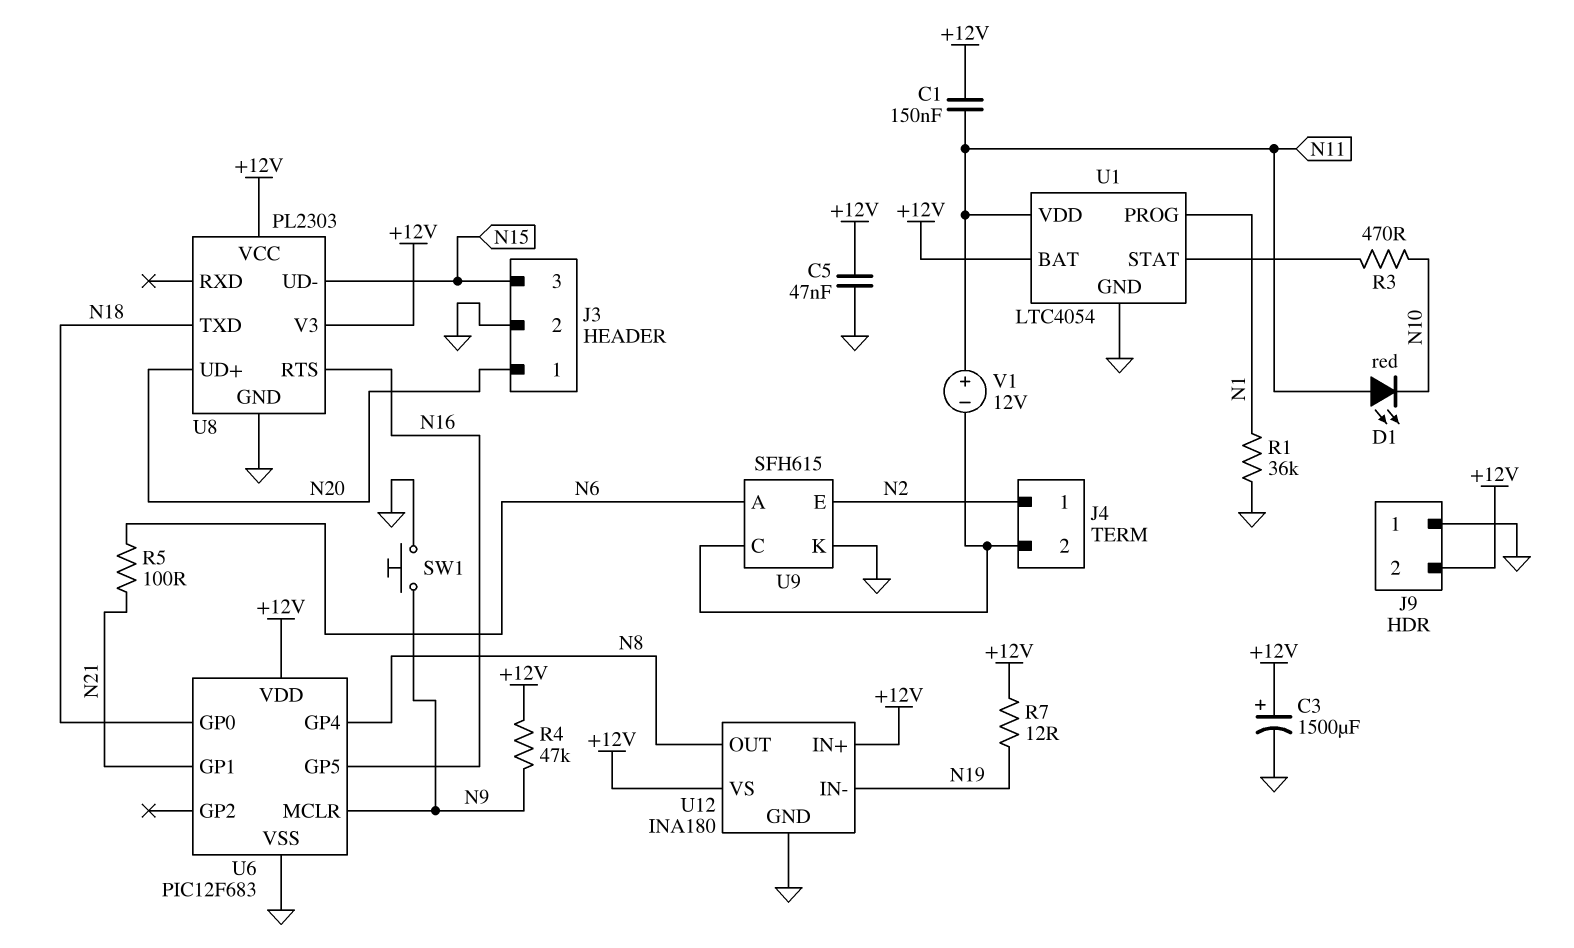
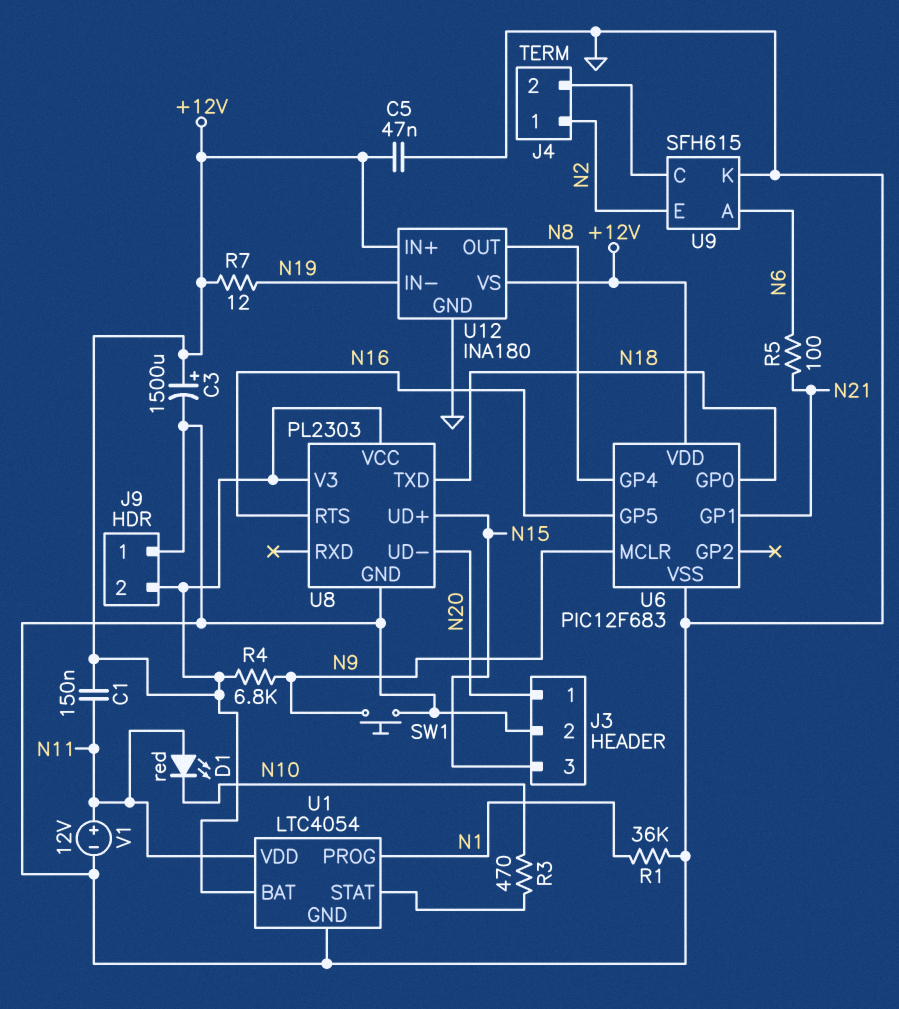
R4: 47k (+12V, N9) -> 6.8k (+12V, N9)
U8 pin UD+: N20 -> N15
U8 pin UD-: N15 -> N20
V1: 12V (plus N11, minus J4/2) -> 12V (plus N11, minus GND)

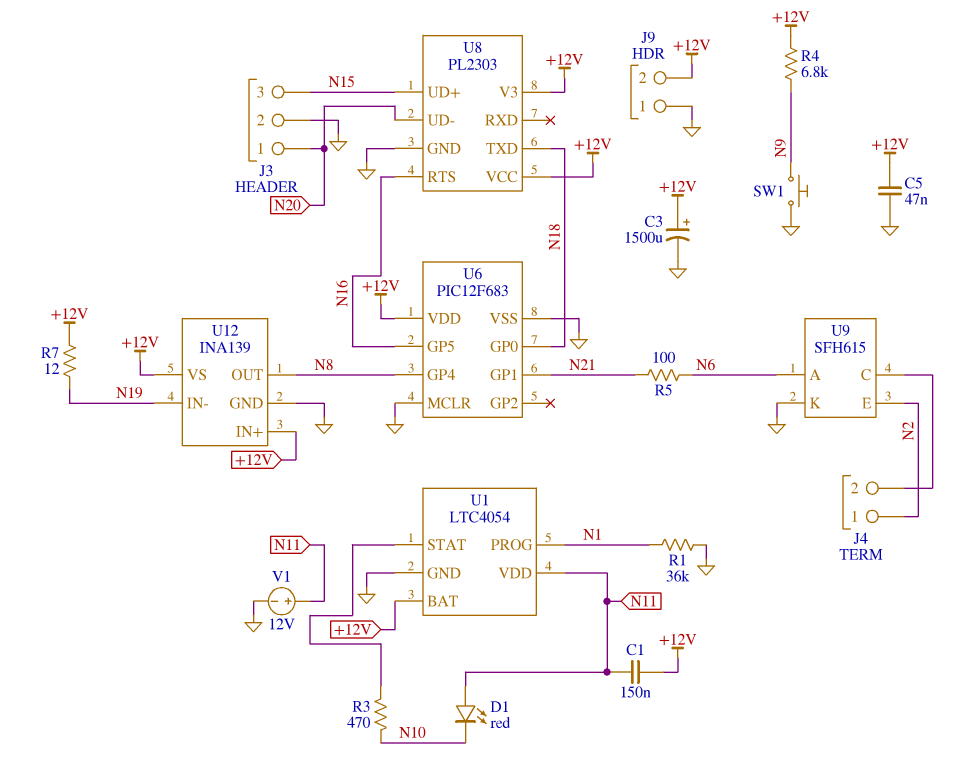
U6 pin MCLR: N9 -> GND
U12: INA180 -> INA139

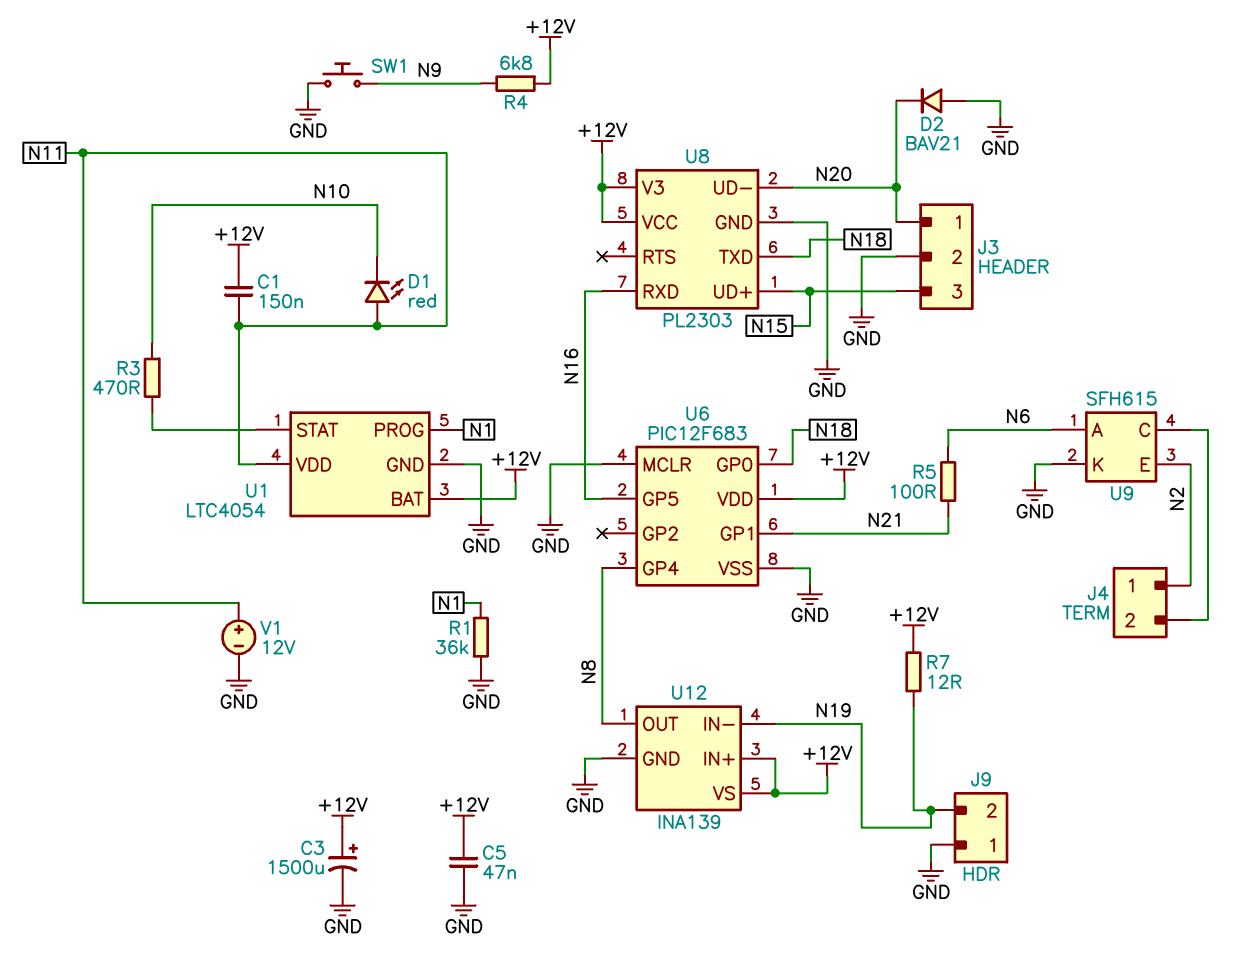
D2: none -> diode BAV21 (A GND, K N20)
J9 pin 2: +12V -> N19
U8 pin RTS: N16 -> none
U8 pin RXD: none -> N16

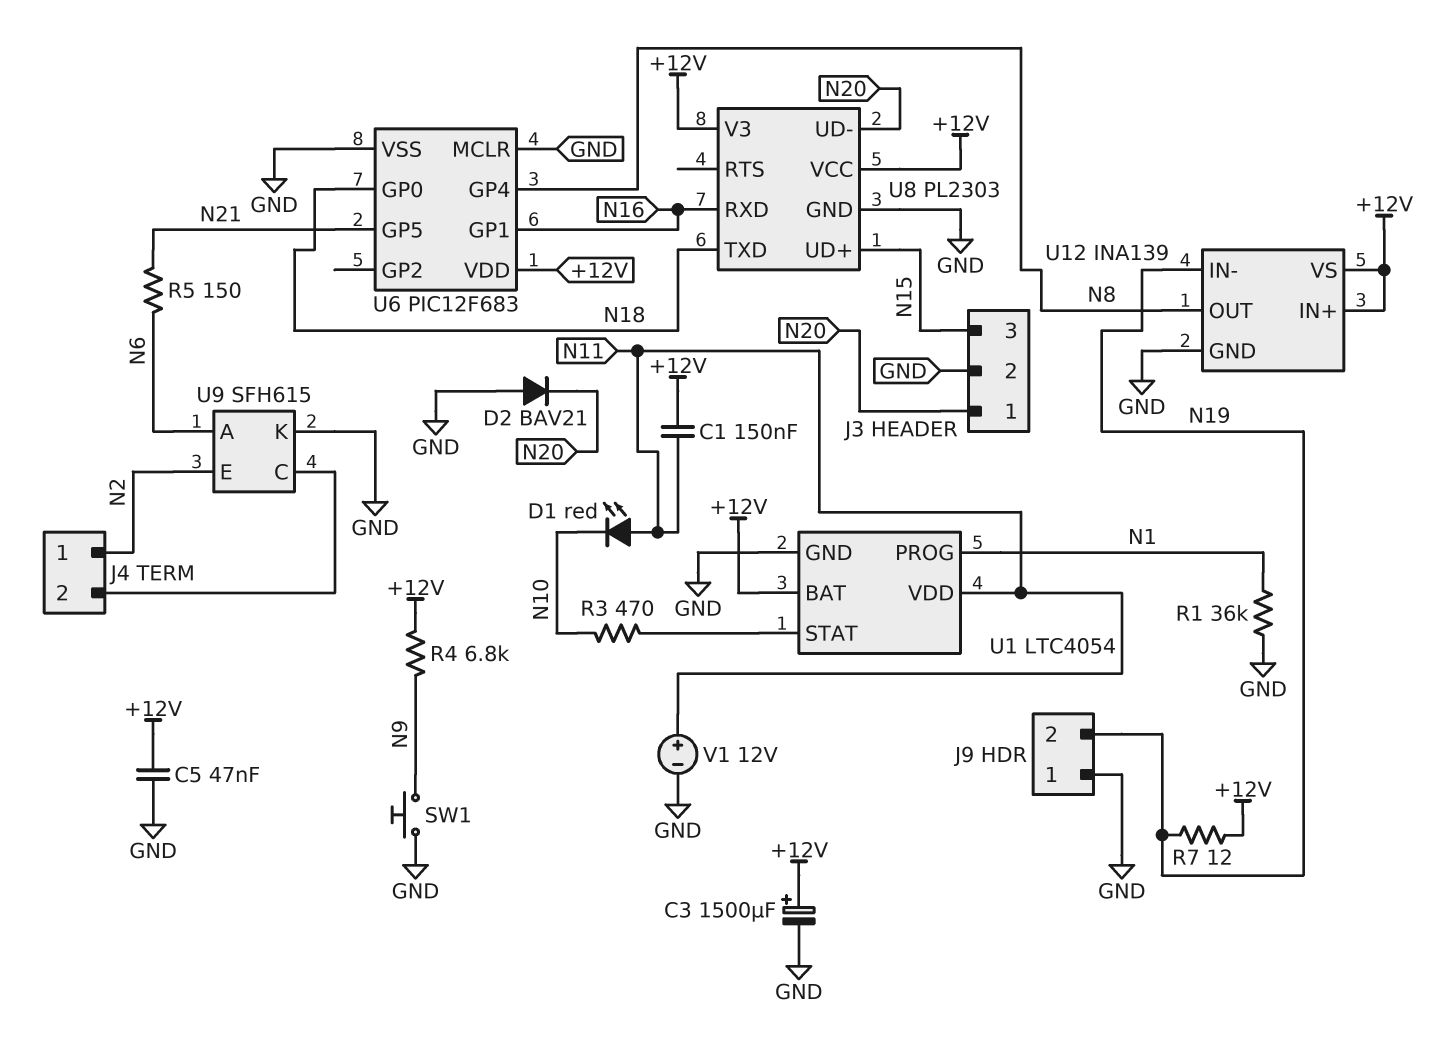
R5: 100 (N6, N21) -> 150 (N6, N21)
U6 pin GP1: N21 -> N16
U6 pin GP5: N16 -> N21

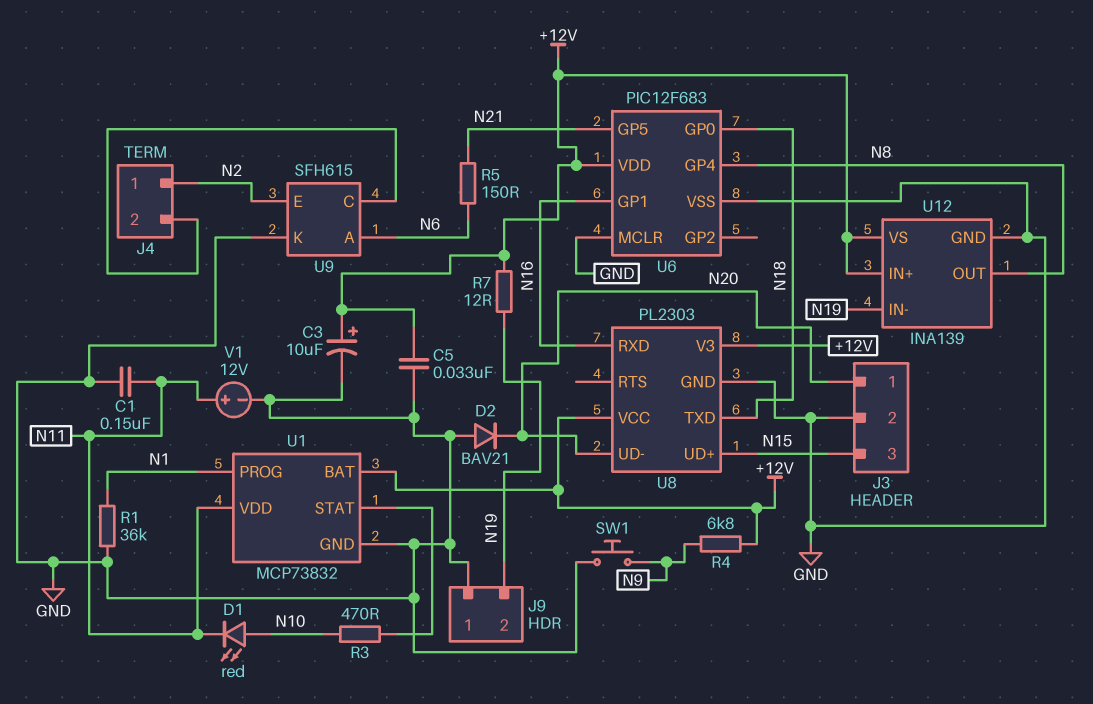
C1: 150nF (+12V, N11) -> 150nF (GND, N11)
C3: 1500uF (plus +12V, minus GND) -> 10uF (plus +12V, minus GND)
C5: 47nF (+12V, GND) -> 33nF (+12V, GND)
D1: LED red (A N11, K N10) -> LED red (A N10, K N11)
U1: LTC4054 -> MCP73832

